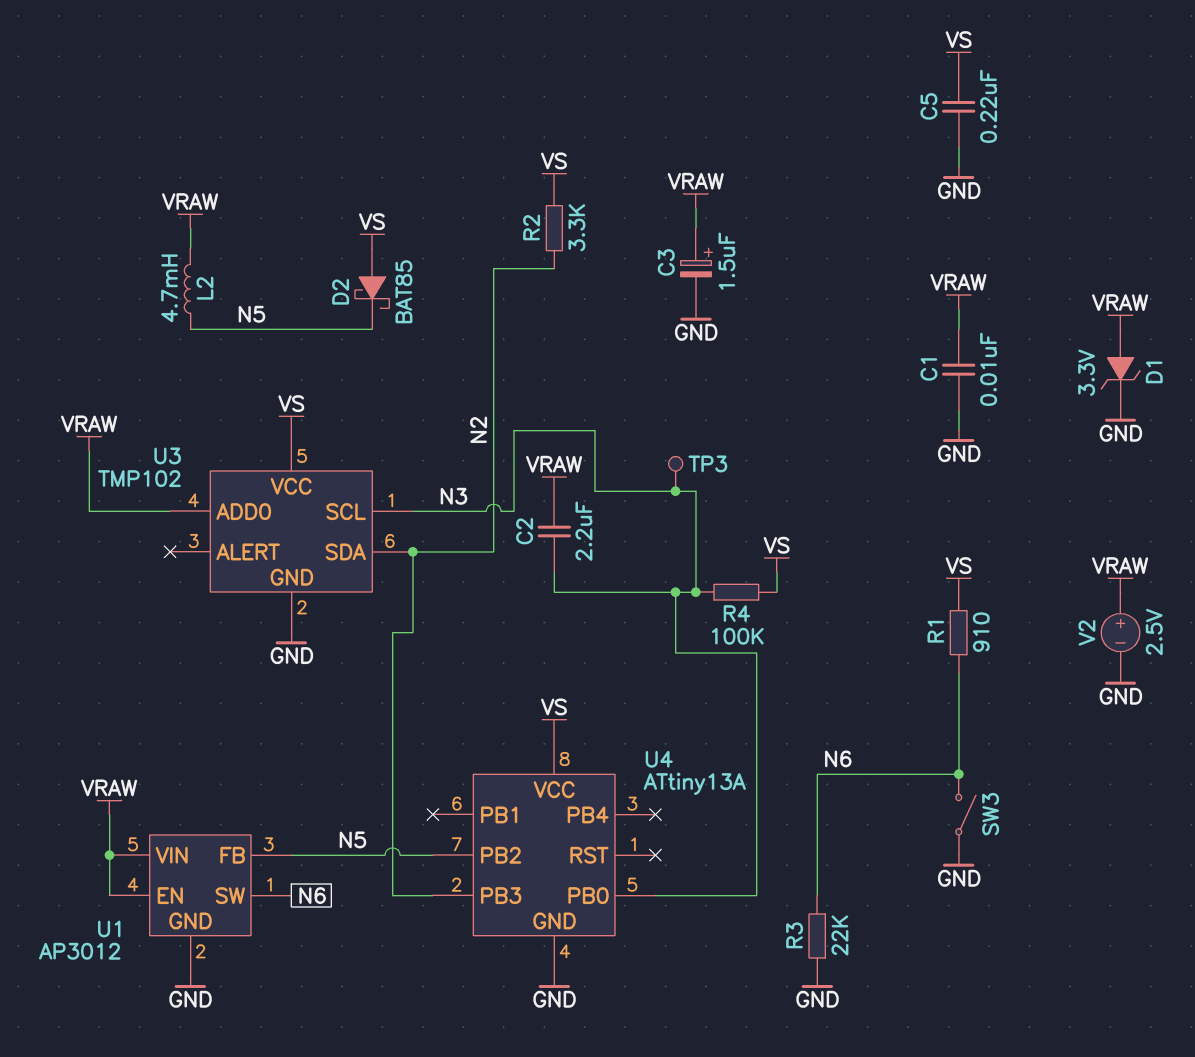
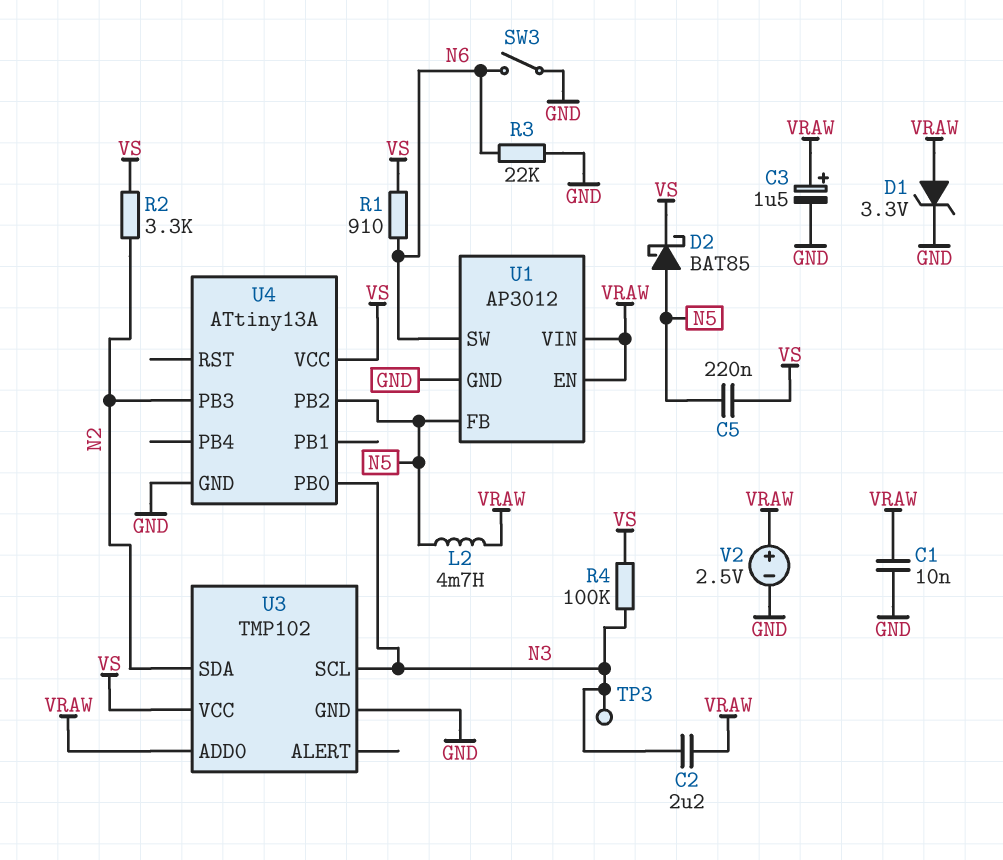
C5: 220nF (GND, VS) -> 220nF (N5, VS)
D2: schottky BAT85 (A VS, K N5) -> schottky BAT85 (A N5, K VS)

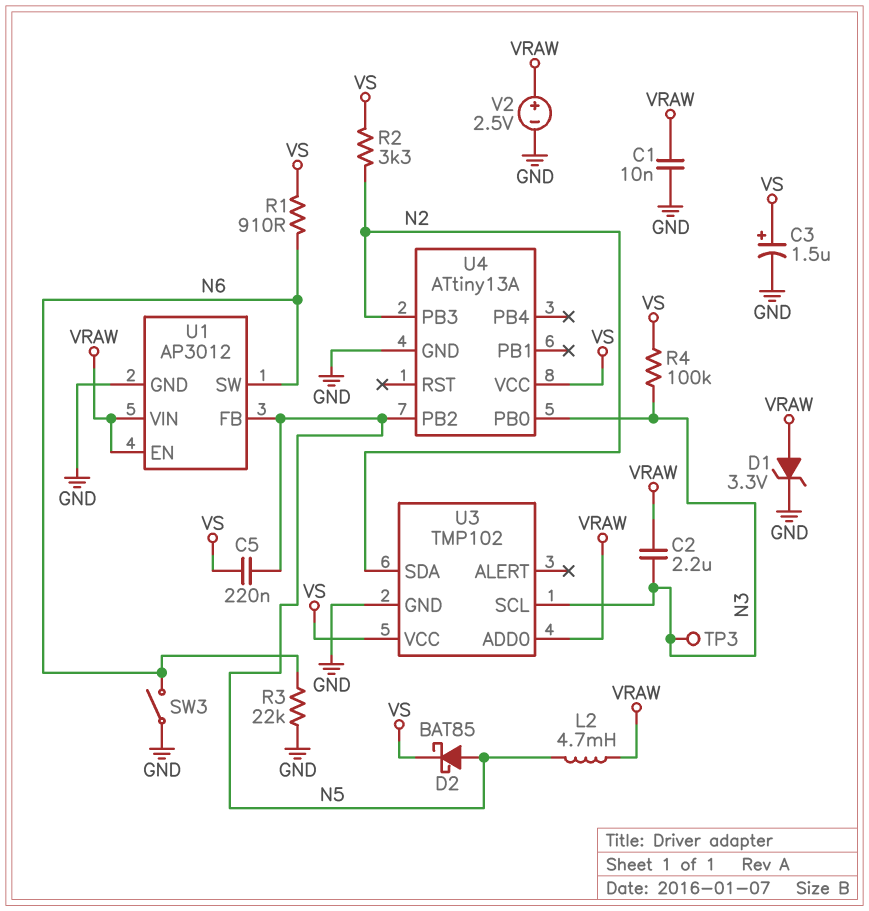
C3: 1.5uF (plus VRAW, minus GND) -> 1.5uF (plus VS, minus GND)

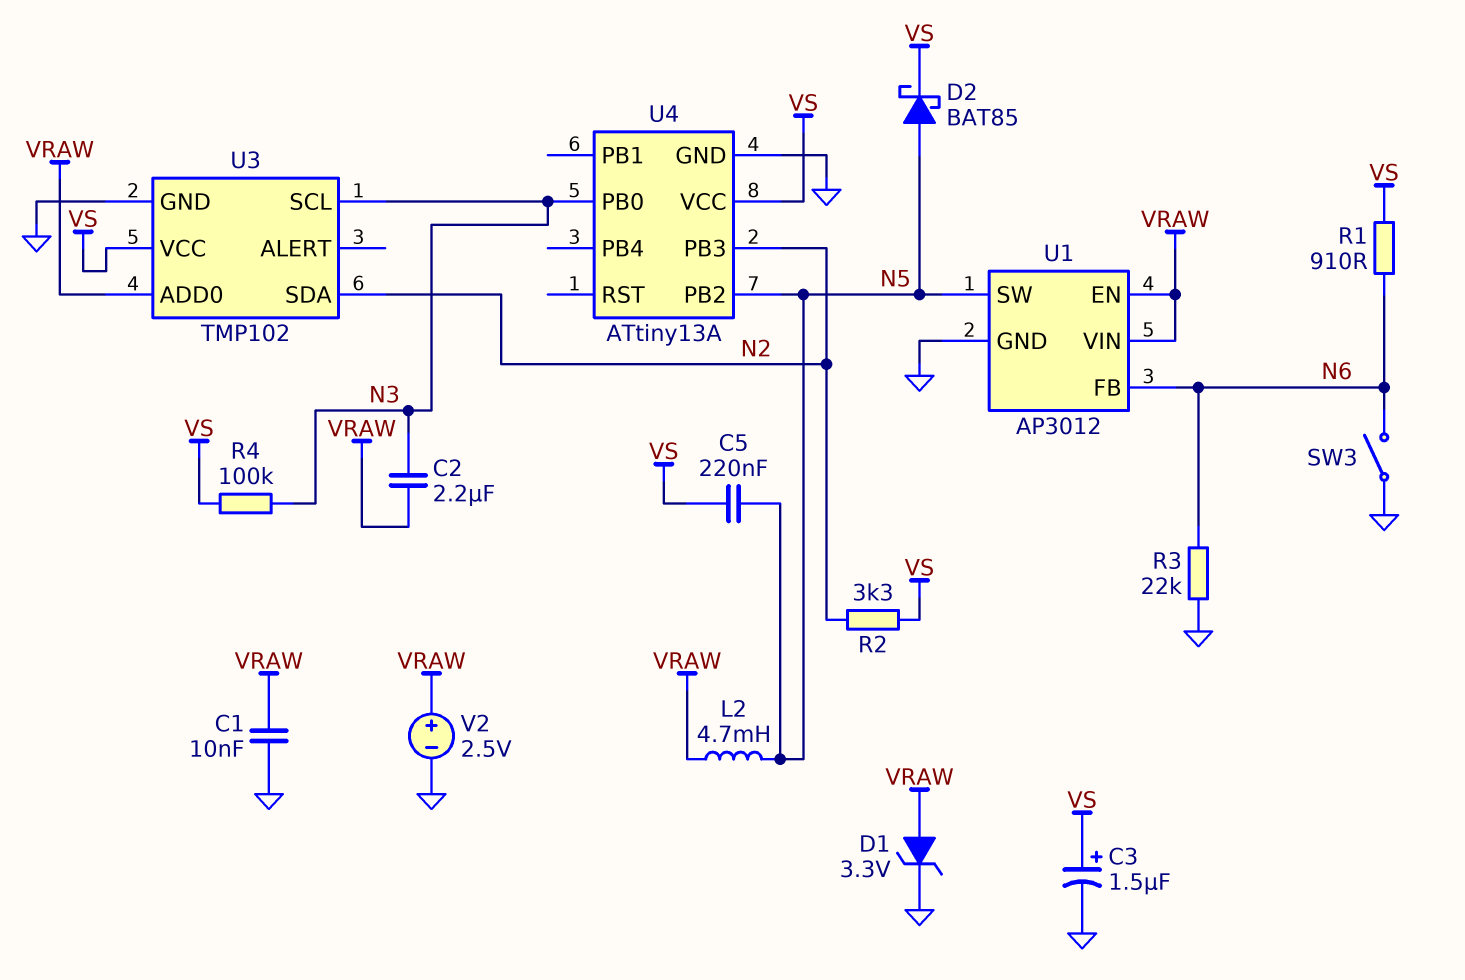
TP3: test point (N3) -> none
U1 pin FB: N5 -> N6
U1 pin SW: N6 -> N5

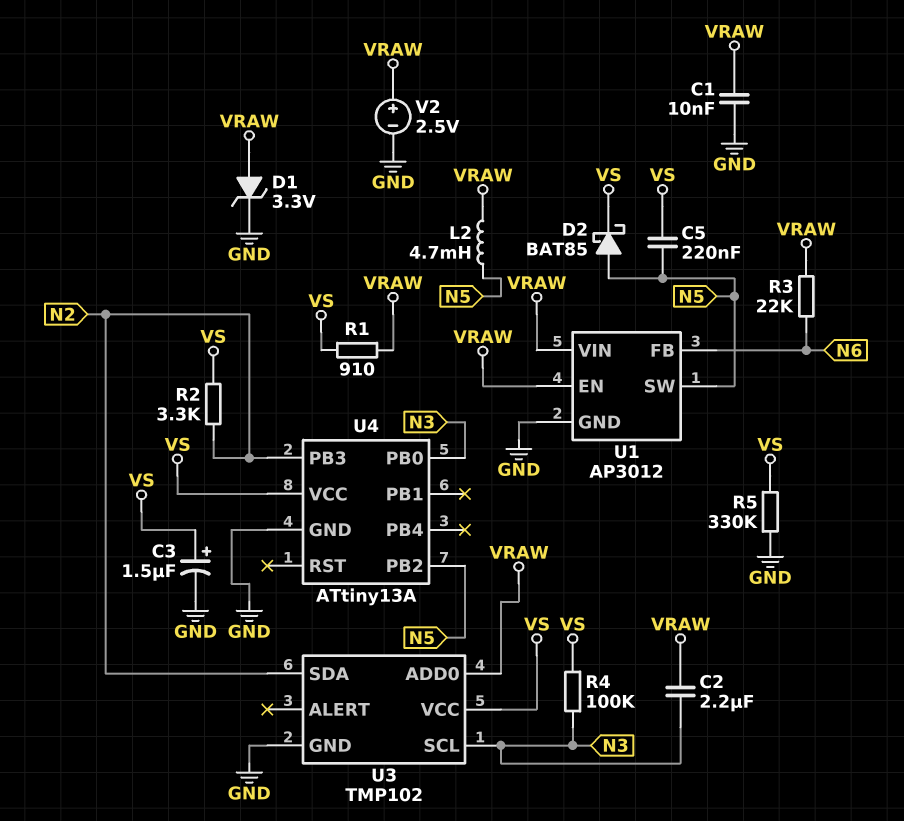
R1: 910 (N6, VS) -> 910 (VRAW, VS)
R3: 22k (GND, N6) -> 22k (N6, VRAW)
R5: none -> 330k (GND, VS)
SW3: switch (GND, N6) -> none

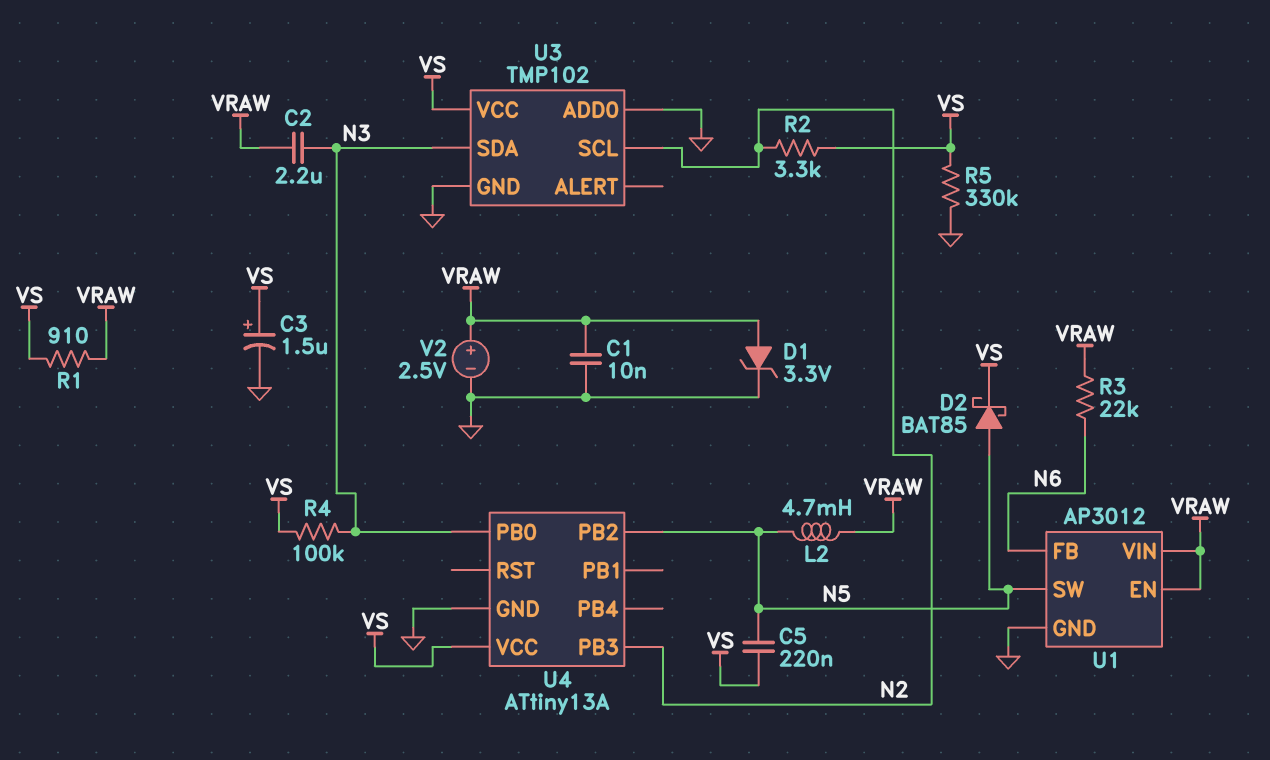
U3 pin ADD0: VRAW -> GND
U3 pin SCL: N3 -> N2
U3 pin SDA: N2 -> N3

